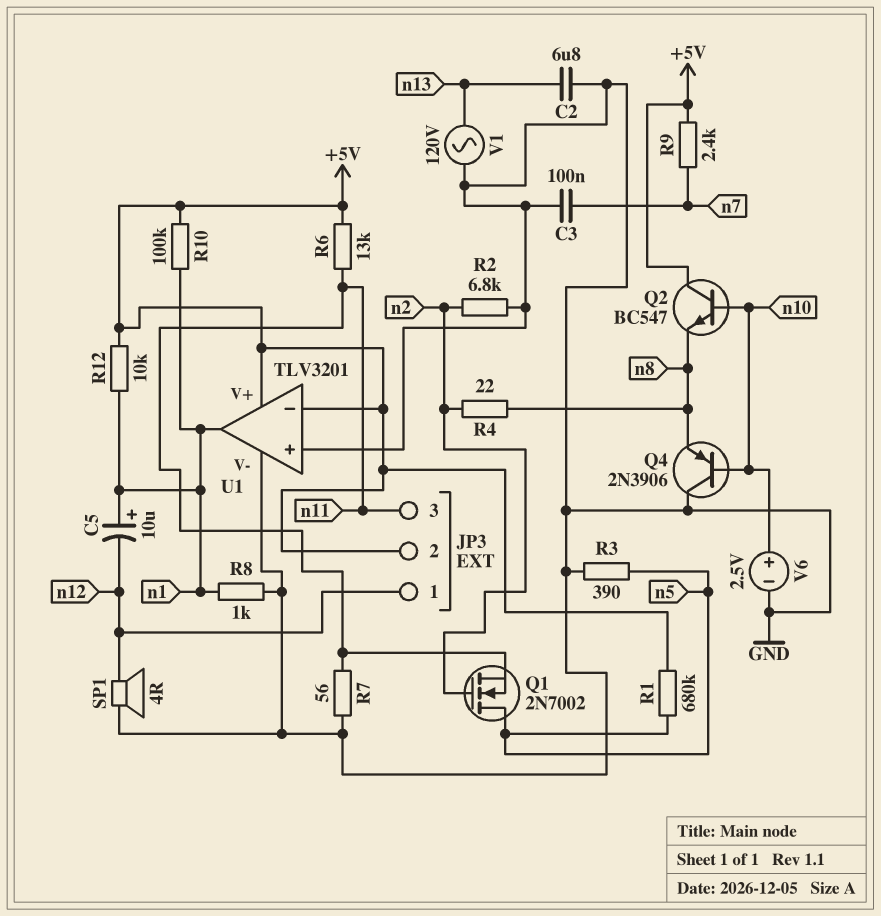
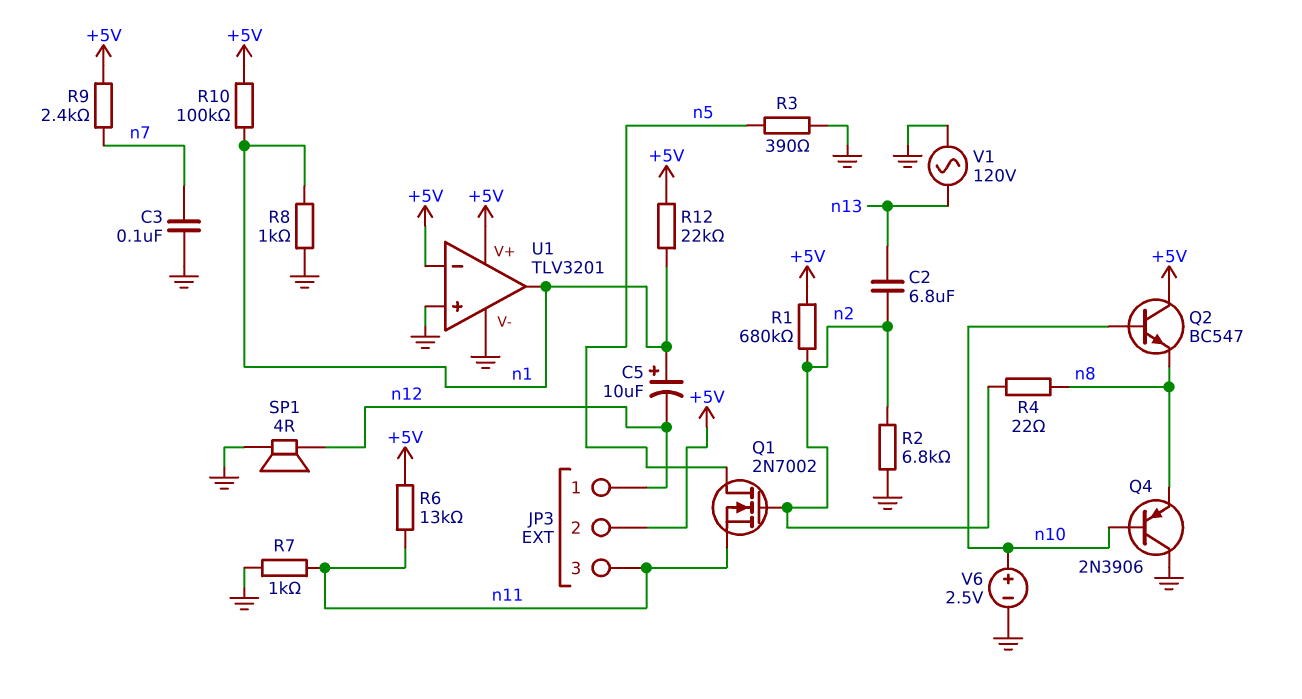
C2: 6.8uF (GND, n13) -> 6.8uF (n2, n13)
R1: 680k (+5V, n5) -> 680k (+5V, n2)
R7: 56 (GND, n11) -> 1k (GND, n11)
R12: 10k (+5V, n1) -> 22k (+5V, n1)

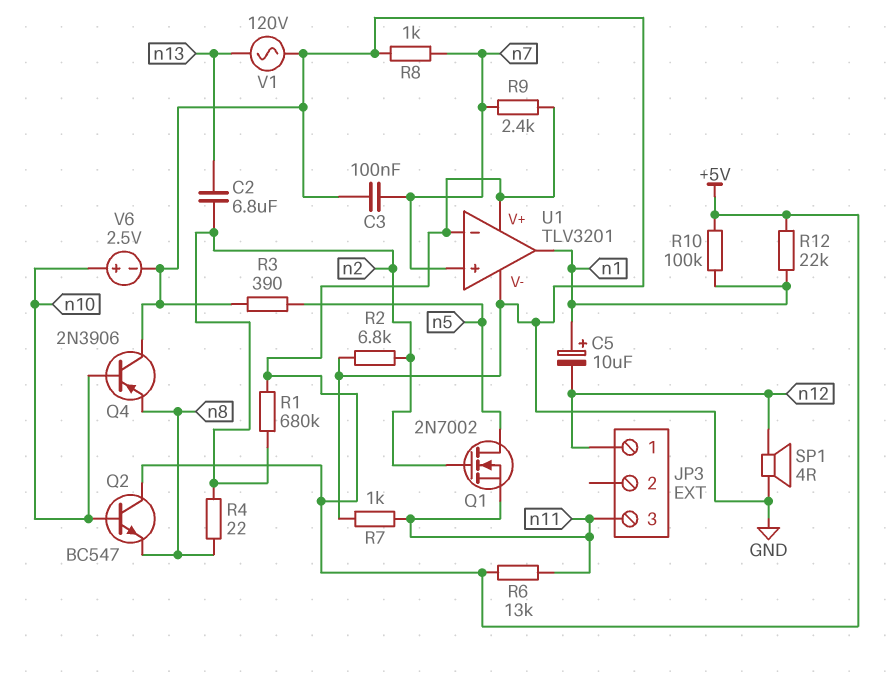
JP3 pin 2: +5V -> none
R8: 1k (GND, n1) -> 1k (GND, n7)
U1 pin in+: GND -> n7

